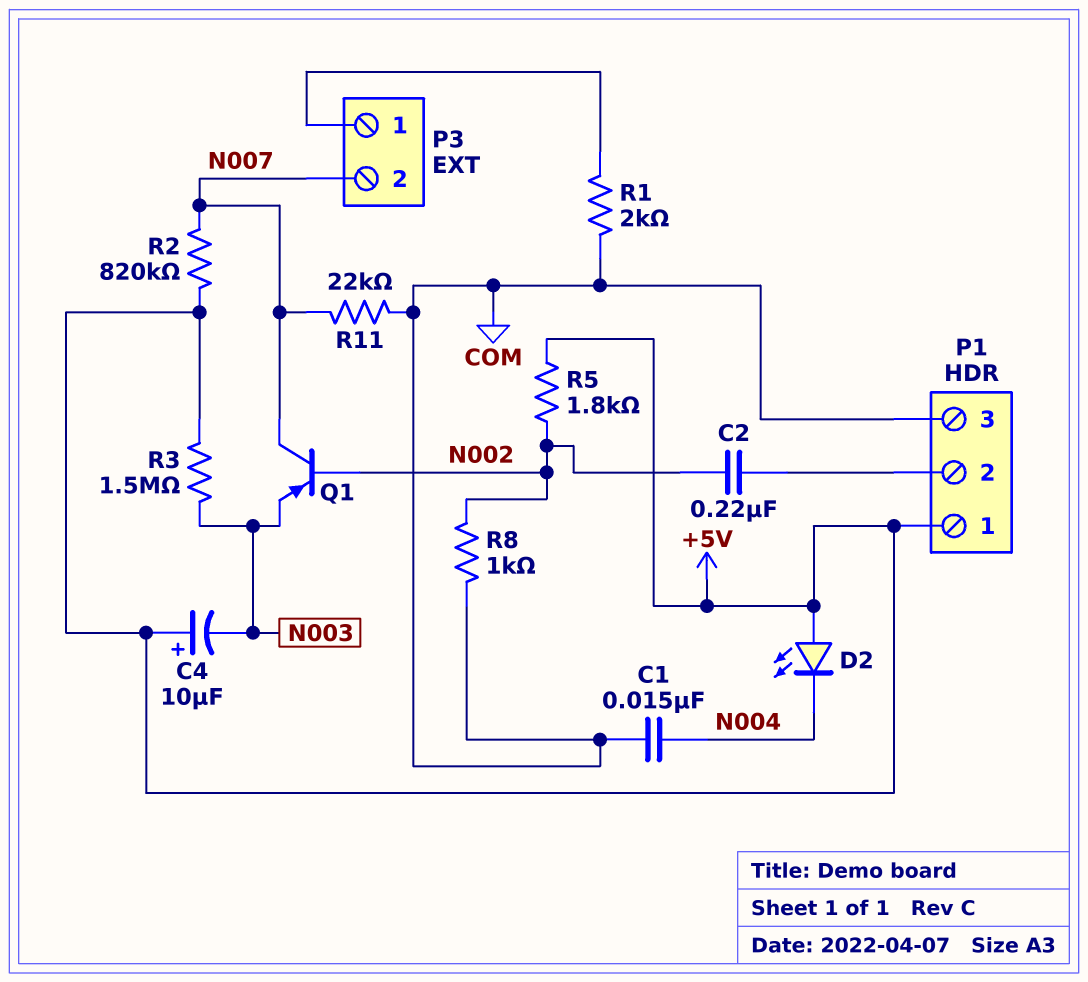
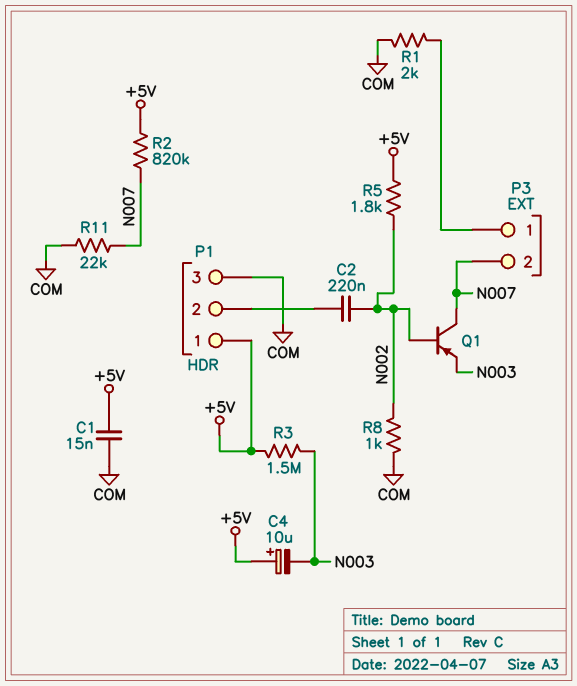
C1: 15nF (COM, N004) -> 15nF (+5V, COM)
D2: LED (A +5V, K N004) -> none

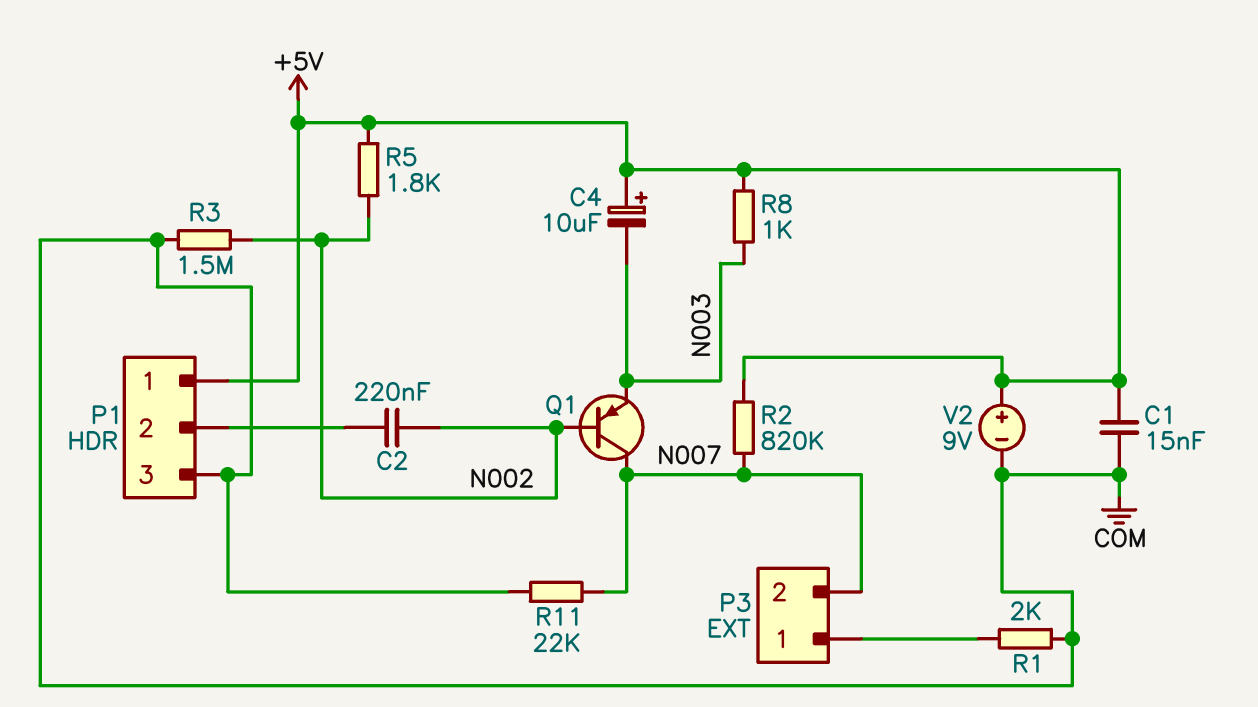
R3: 1.5M (+5V, N003) -> 1.5M (COM, N002)
R8: 1k (COM, N002) -> 1k (+5V, N003)
V2: none -> 9V (plus +5V, minus COM)

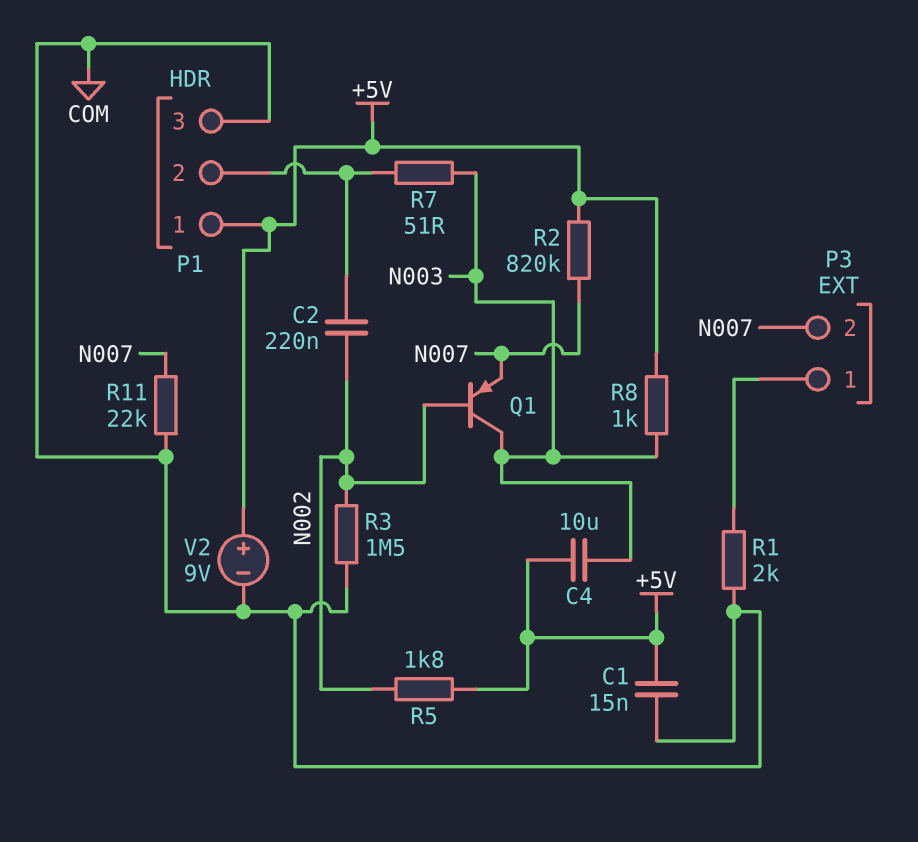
C4: 10uF (plus +5V, minus N003) -> 10uF (+5V, N003)
Q1: PNP (B N002, C N007, E N003) -> PNP (B N002, C N003, E N007)
R7: none -> 51 (N003, P1/2)

